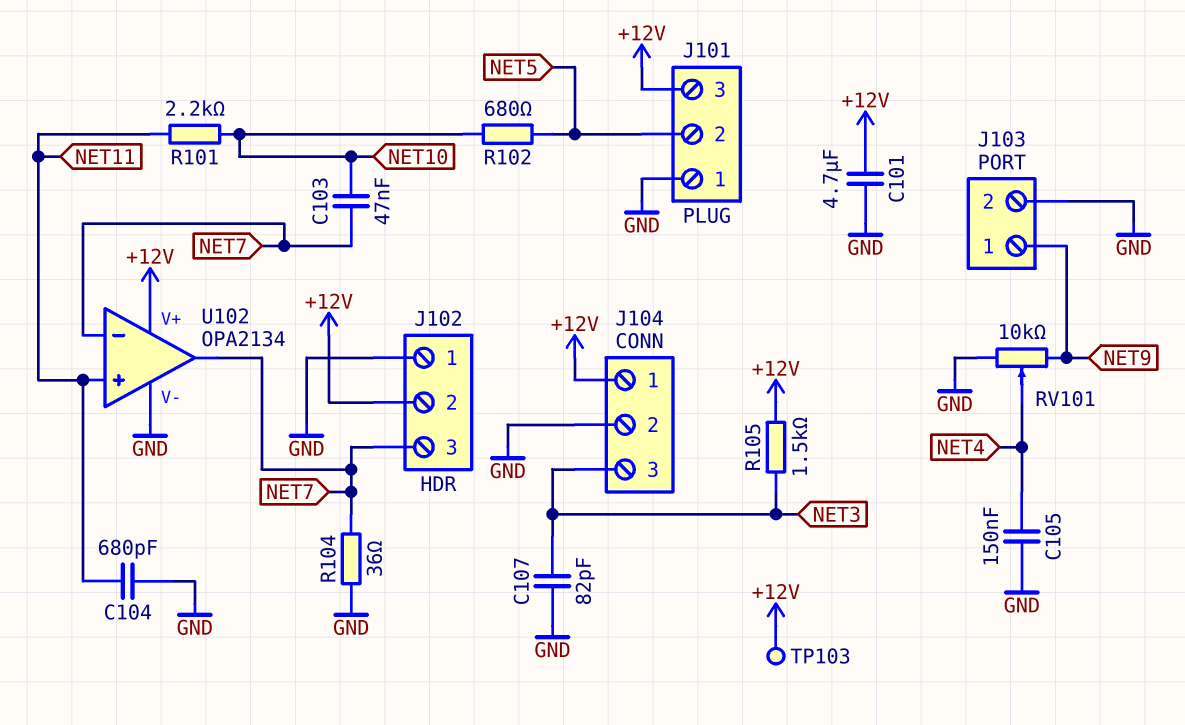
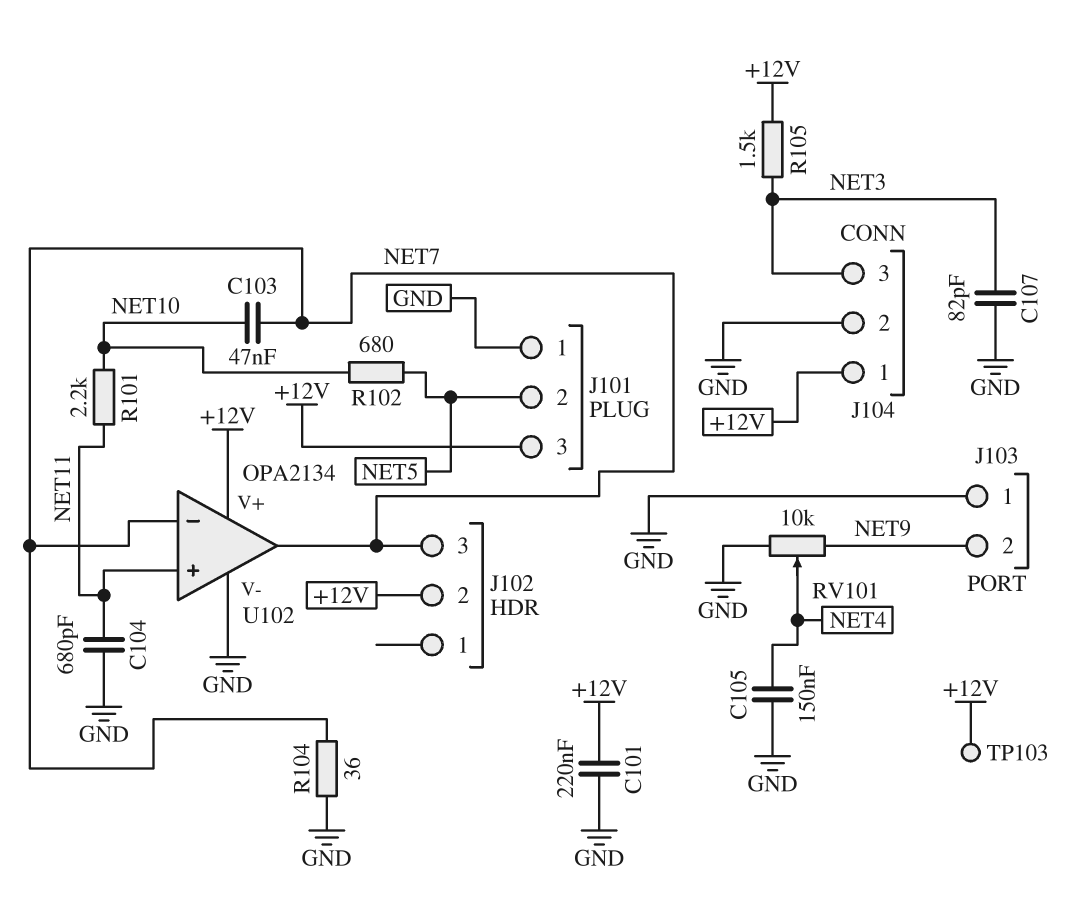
C101: 4.7uF (+12V, GND) -> 220nF (+12V, GND)
J102 pin 1: GND -> none
J103 pin 1: NET9 -> GND
J103 pin 2: GND -> NET9

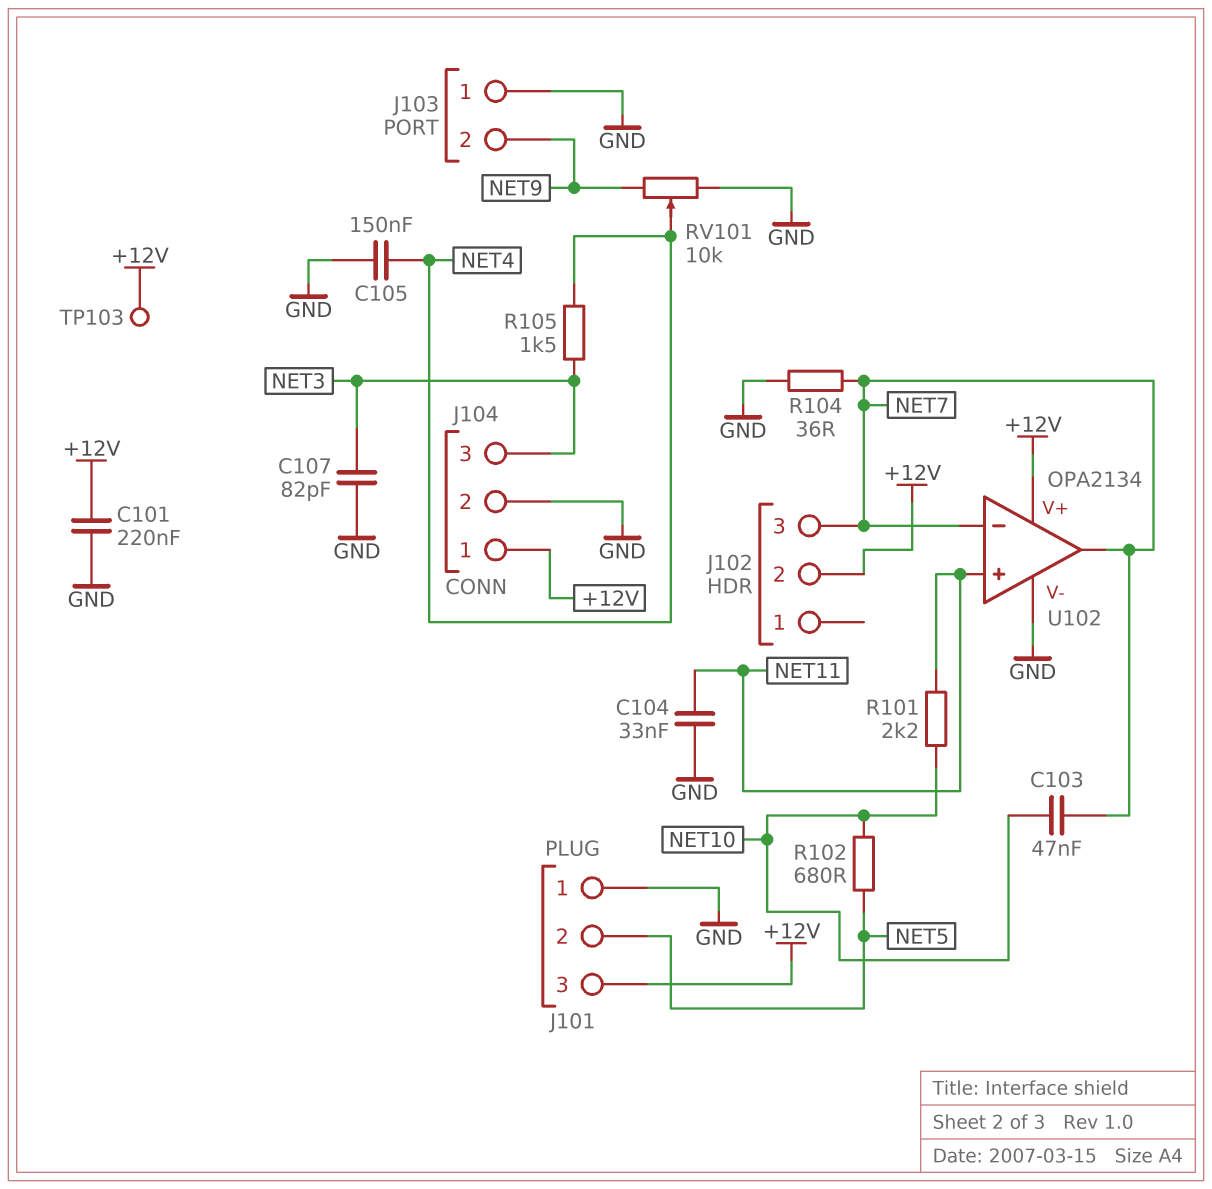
C104: 680pF (GND, NET11) -> 33nF (GND, NET11)
R105: 1.5k (+12V, NET3) -> 1.5k (NET3, NET4)

